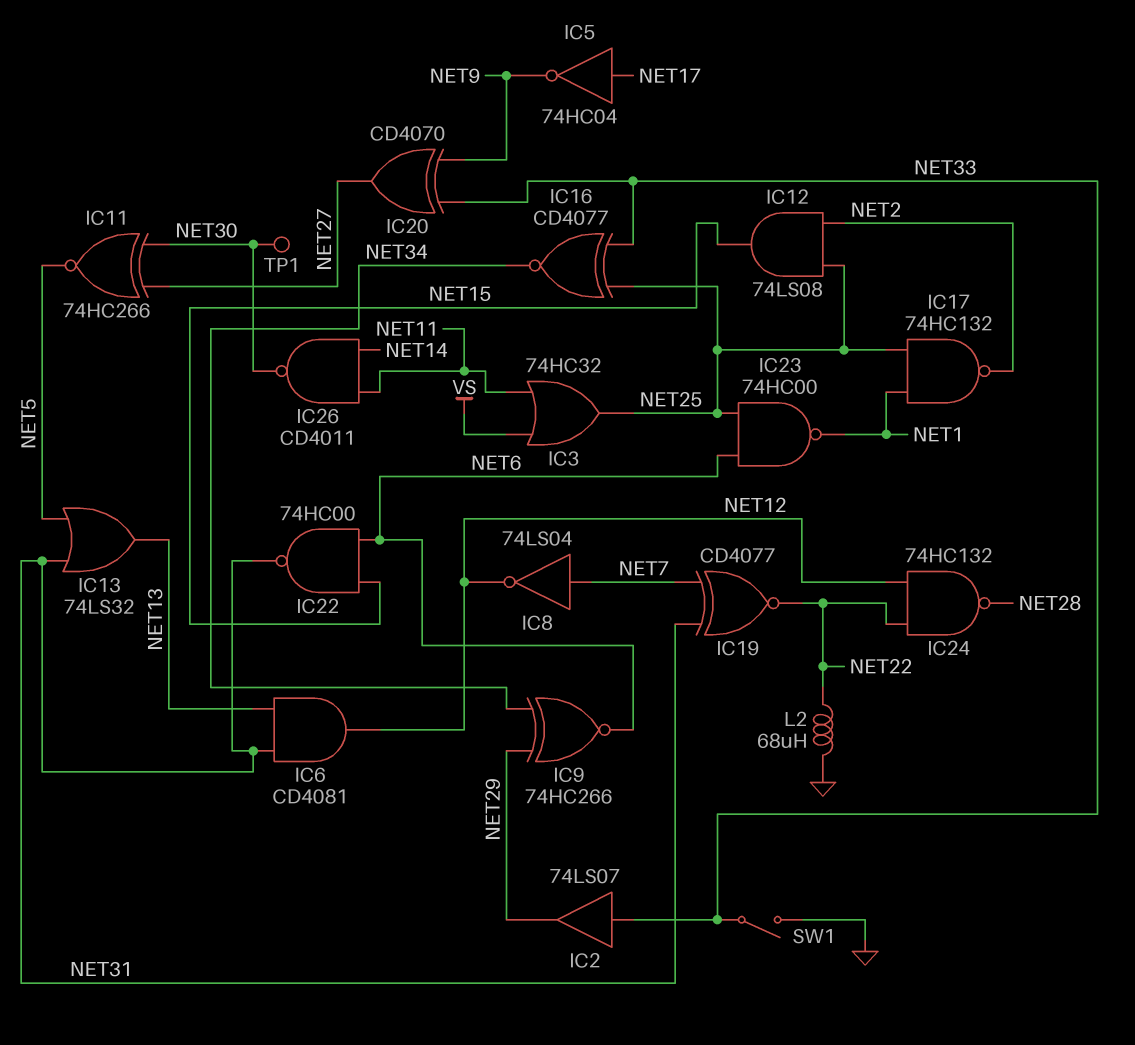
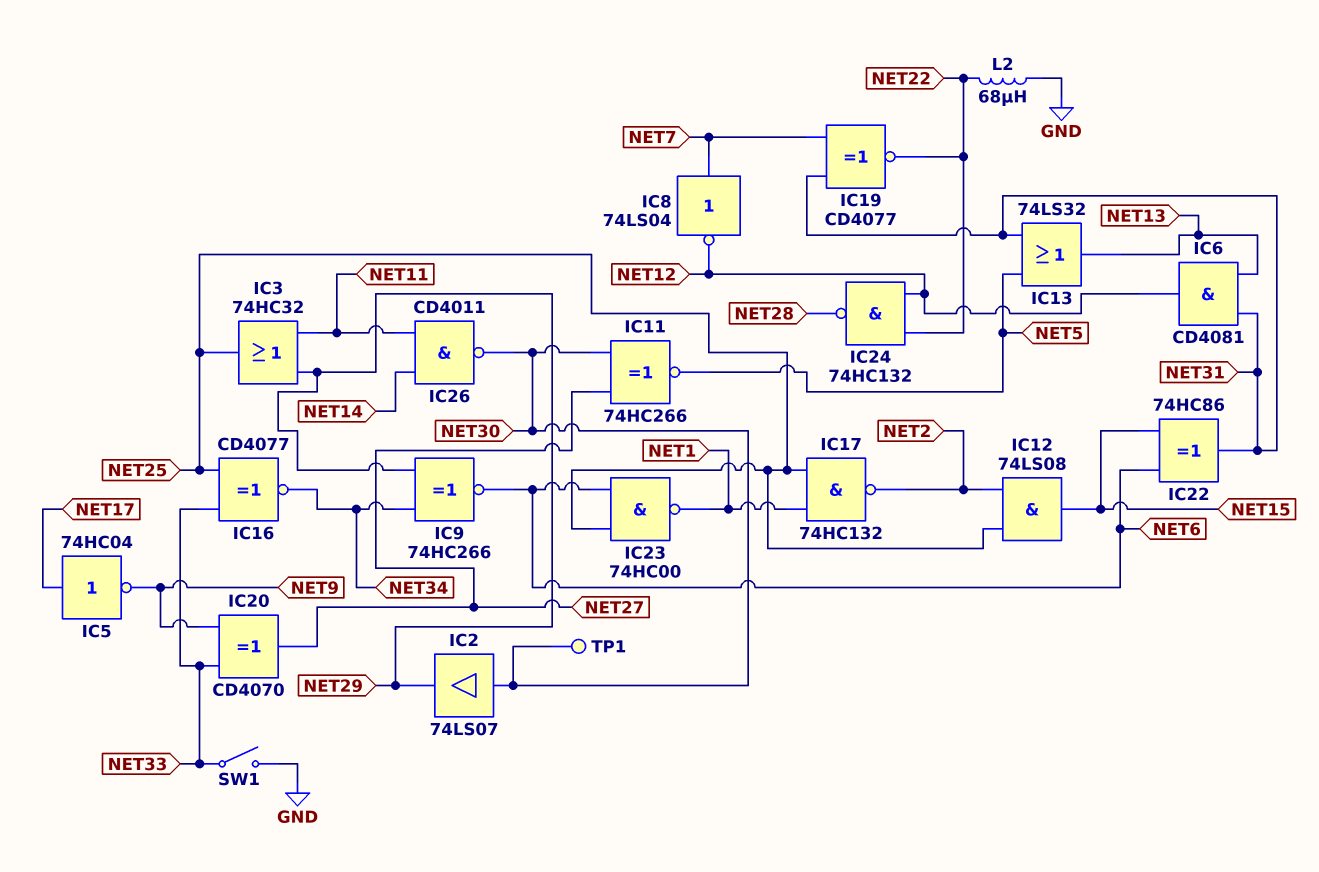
IC2: buffer 74LS07 (in NET33, out NET29) -> buffer 74LS07 (in NET30, out NET29)
IC3: OR 74HC32 (in NET11, in VS, out NET25) -> OR 74HC32 (in NET11, in NET29, out NET25)
IC22: NAND 74HC00 (in NET6, in NET15, out NET31) -> XOR 74HC86 (in NET6, in NET15, out NET31)

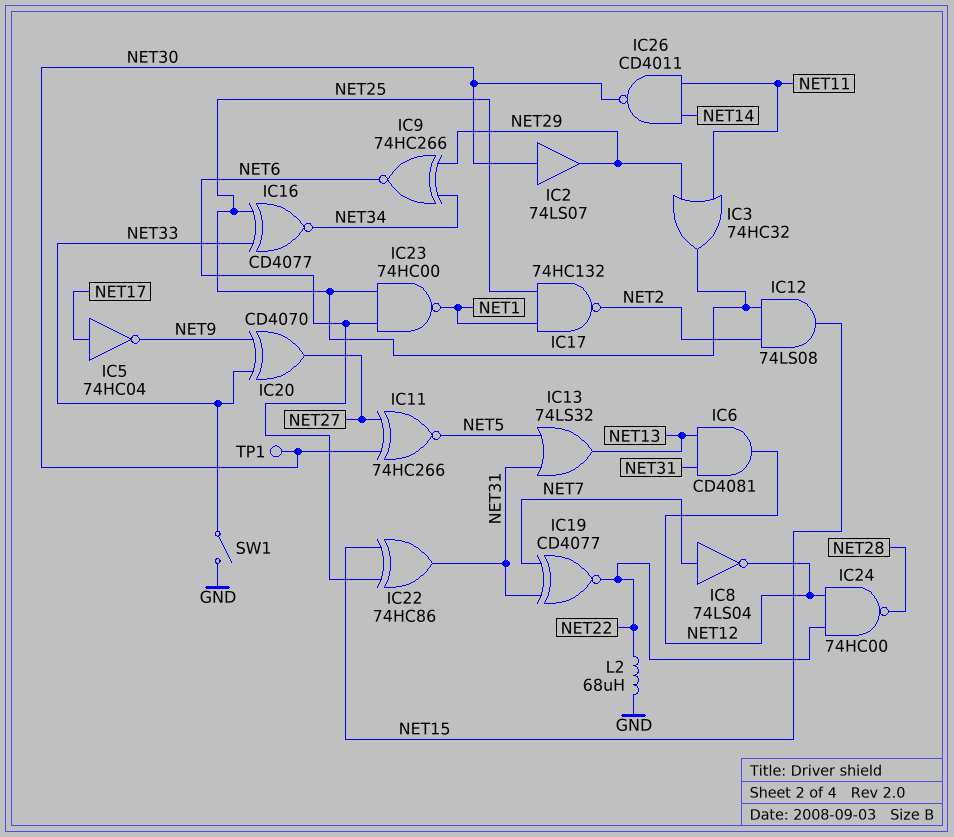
IC24: NAND 74HC132 (in NET12, in NET22, out NET28) -> NAND 74HC00 (in NET12, in NET22, out NET28)

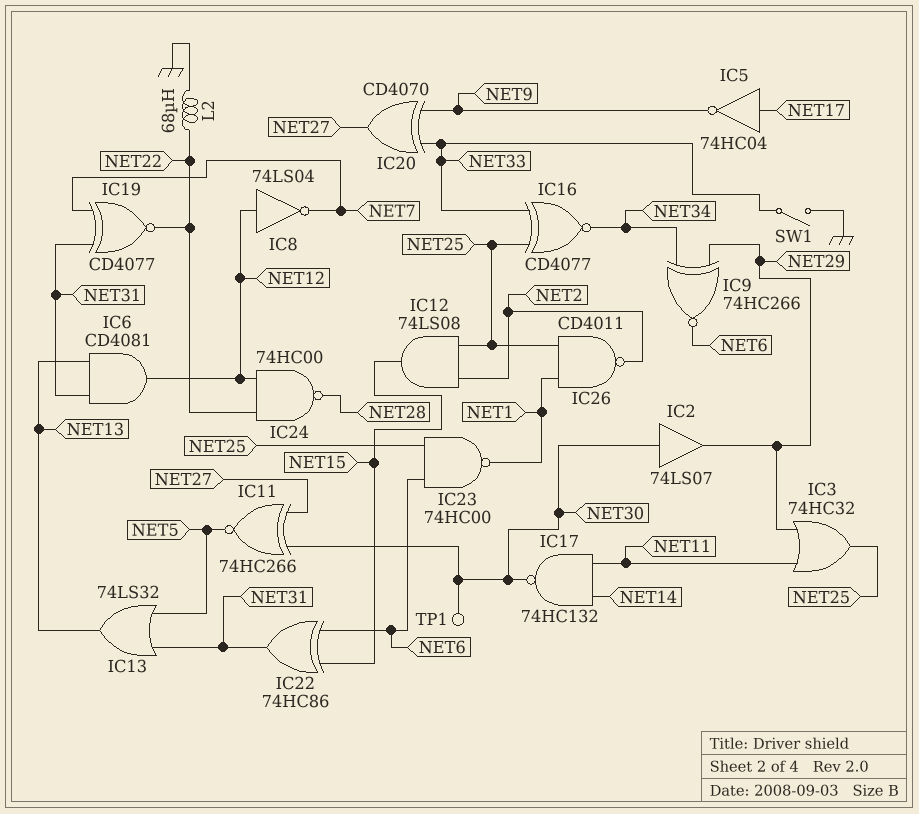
IC8: NOT 74LS04 (in NET7, out NET12) -> NOT 74LS04 (in NET12, out NET7)
IC17: NAND 74HC132 (in NET1, in NET25, out NET2) -> NAND 74HC132 (in NET11, in NET14, out NET30)
IC26: NAND CD4011 (in NET11, in NET14, out NET30) -> NAND CD4011 (in NET1, in NET25, out NET2)

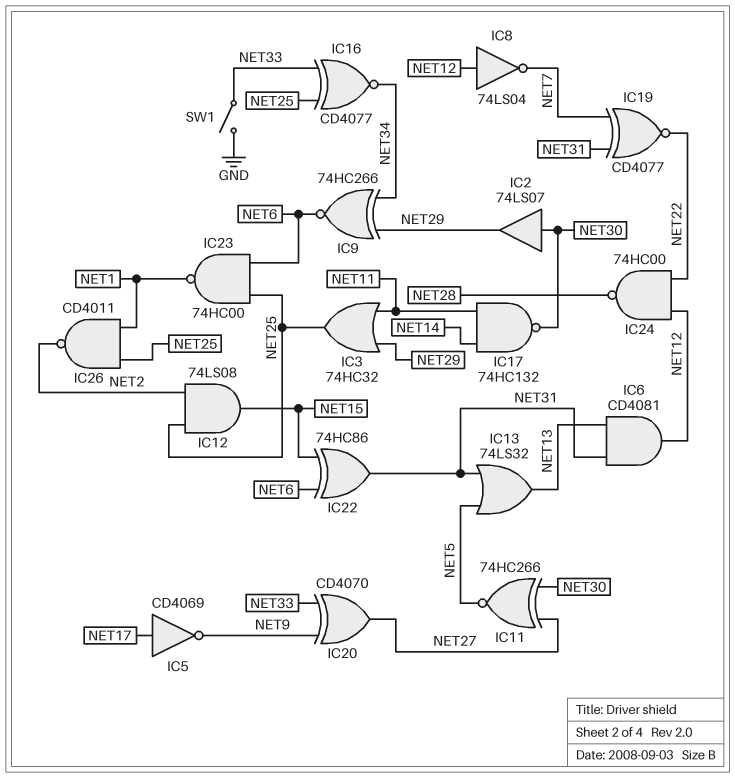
IC5: NOT 74HC04 (in NET17, out NET9) -> NOT CD4069 (in NET17, out NET9)
L2: 68uH (GND, NET22) -> none
TP1: test point (NET30) -> none

